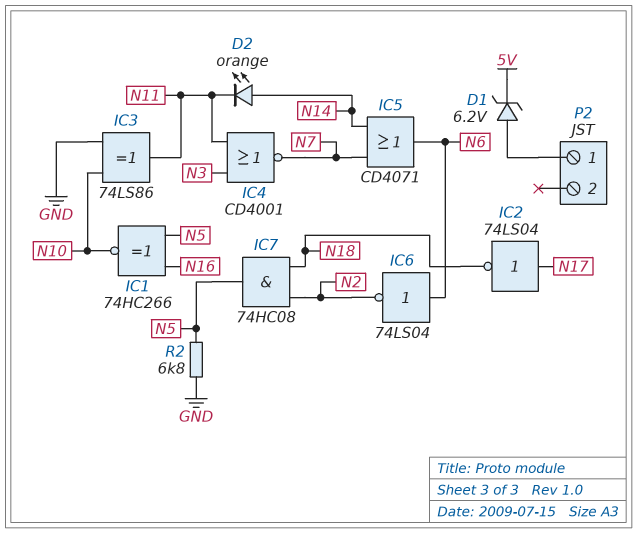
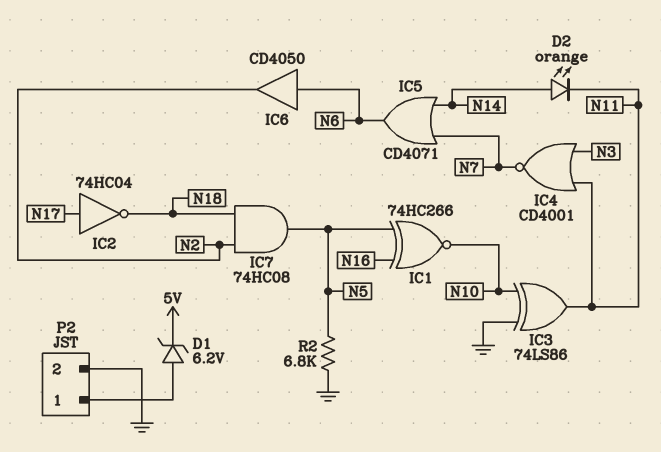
IC2: NOT 74LS04 (in N17, out N18) -> NOT 74HC04 (in N17, out N18)
IC6: NOT 74LS04 (in N6, out N2) -> buffer CD4050 (in N6, out N2)
P2 pin 2: none -> GND

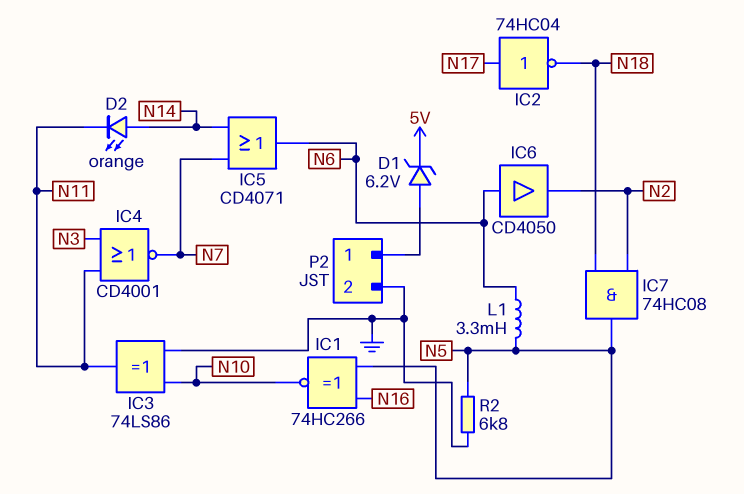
L1: none -> 3.3mH (N5, N6)

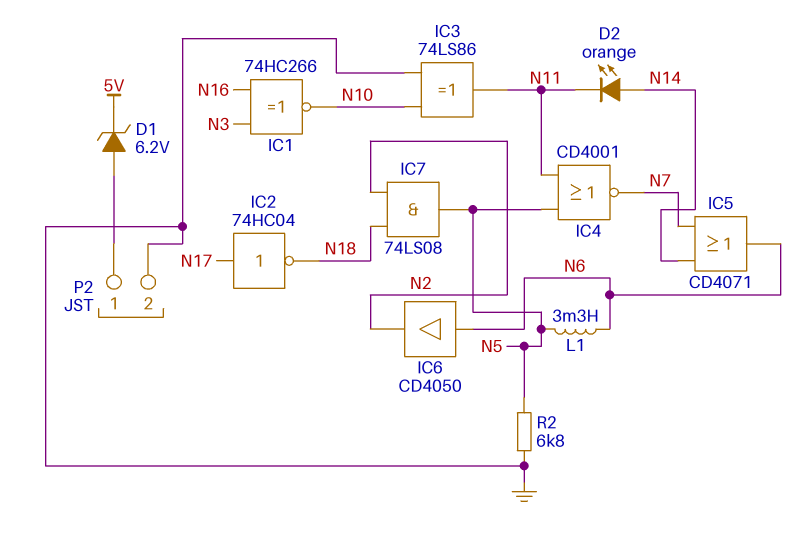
IC1: XNOR 74HC266 (in N5, in N16, out N10) -> XNOR 74HC266 (in N3, in N16, out N10)
IC4: NOR CD4001 (in N3, in N11, out N7) -> NOR CD4001 (in N5, in N11, out N7)
IC7: AND 74HC08 (in N2, in N18, out N5) -> AND 74LS08 (in N2, in N18, out N5)

